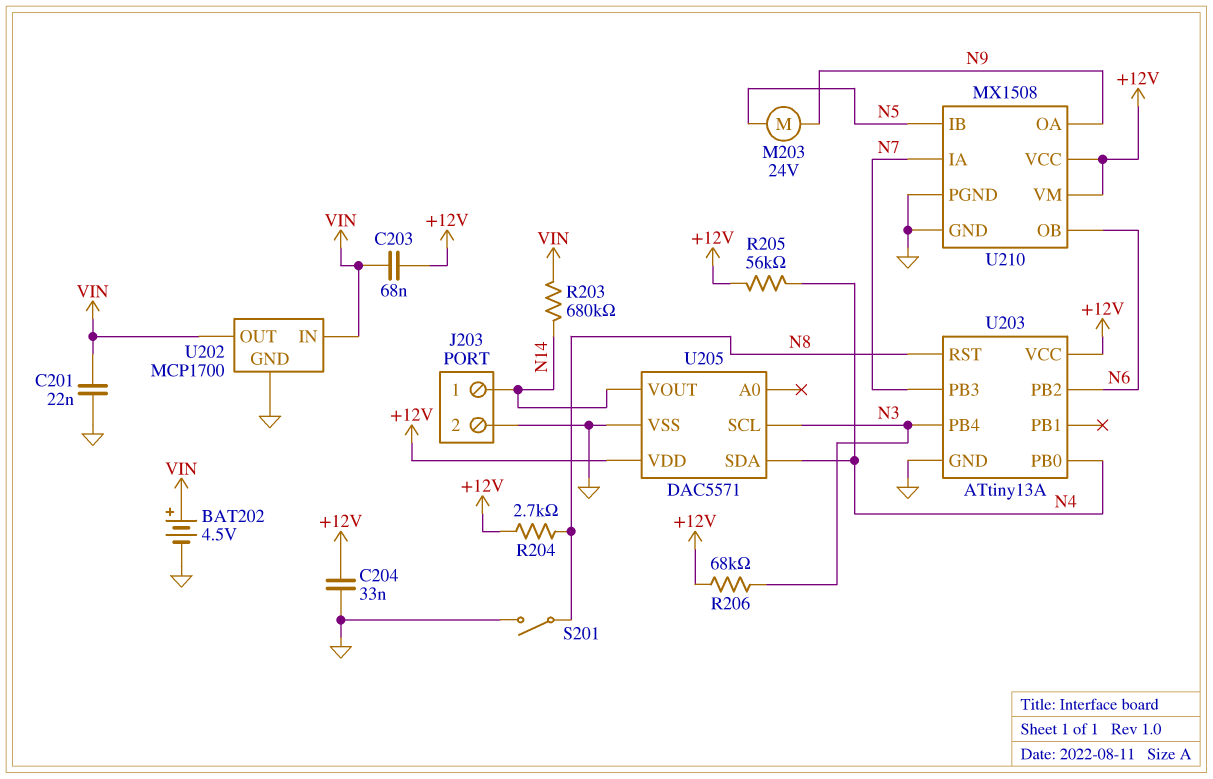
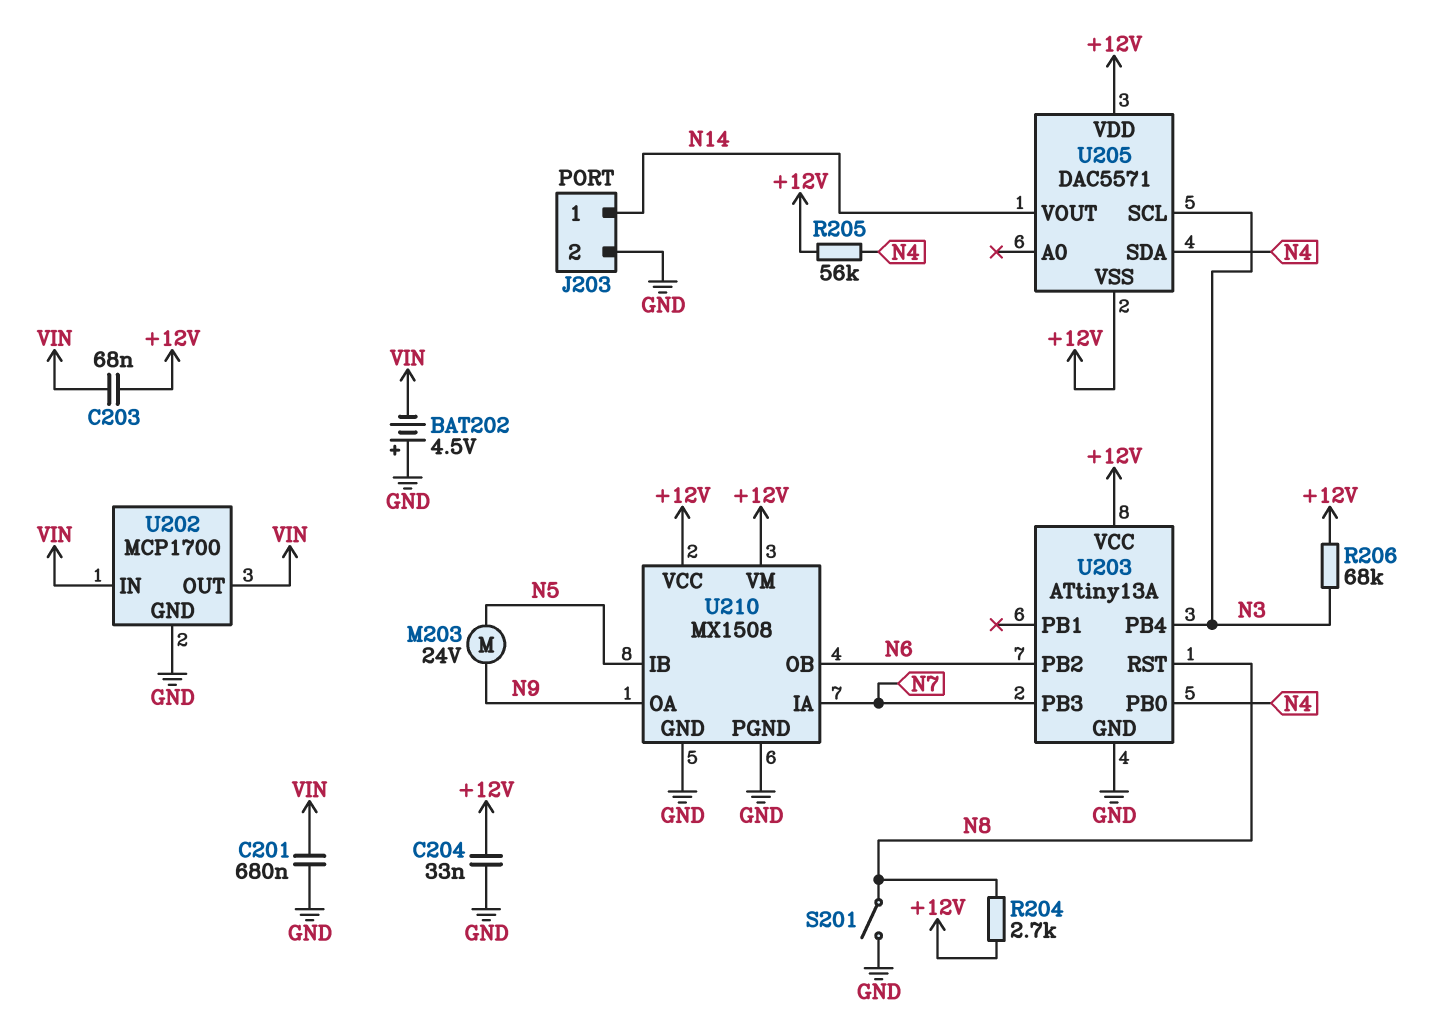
BAT202: 4.5V (plus VIN, minus GND) -> 4.5V (plus GND, minus VIN)
C201: 22nF (GND, VIN) -> 680nF (GND, VIN)
R203: 680k (N14, VIN) -> none
U205 pin VSS: GND -> +12V

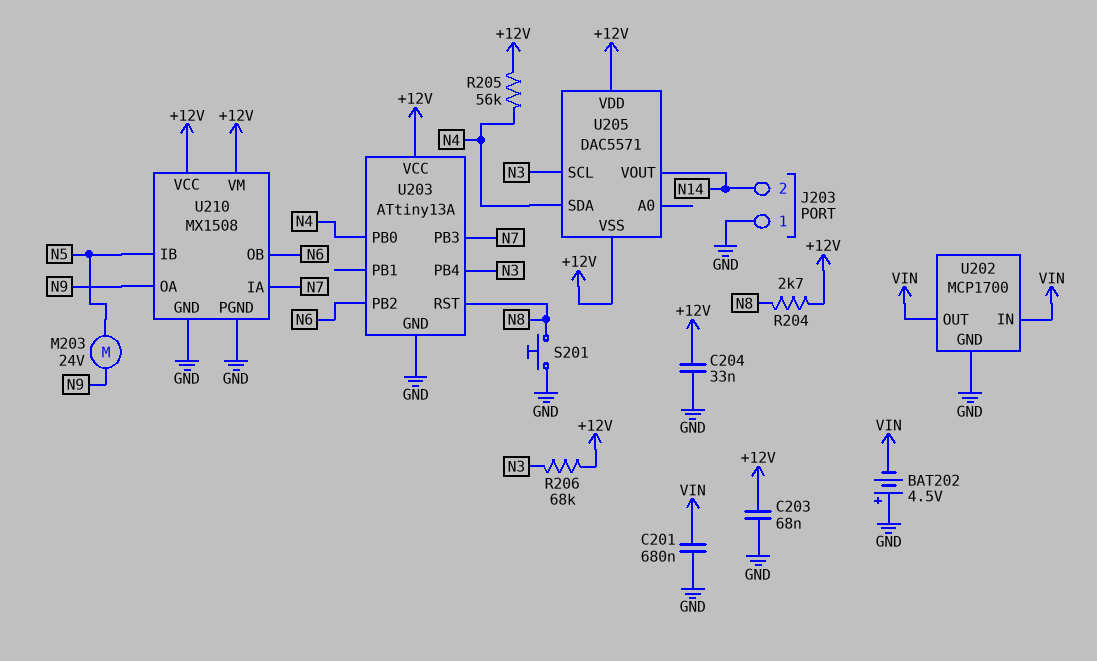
C203: 68nF (+12V, VIN) -> 68nF (+12V, GND)
J203 pin 1: N14 -> GND
J203 pin 2: GND -> N14
S201: switch (GND, N8) -> button (GND, N8)

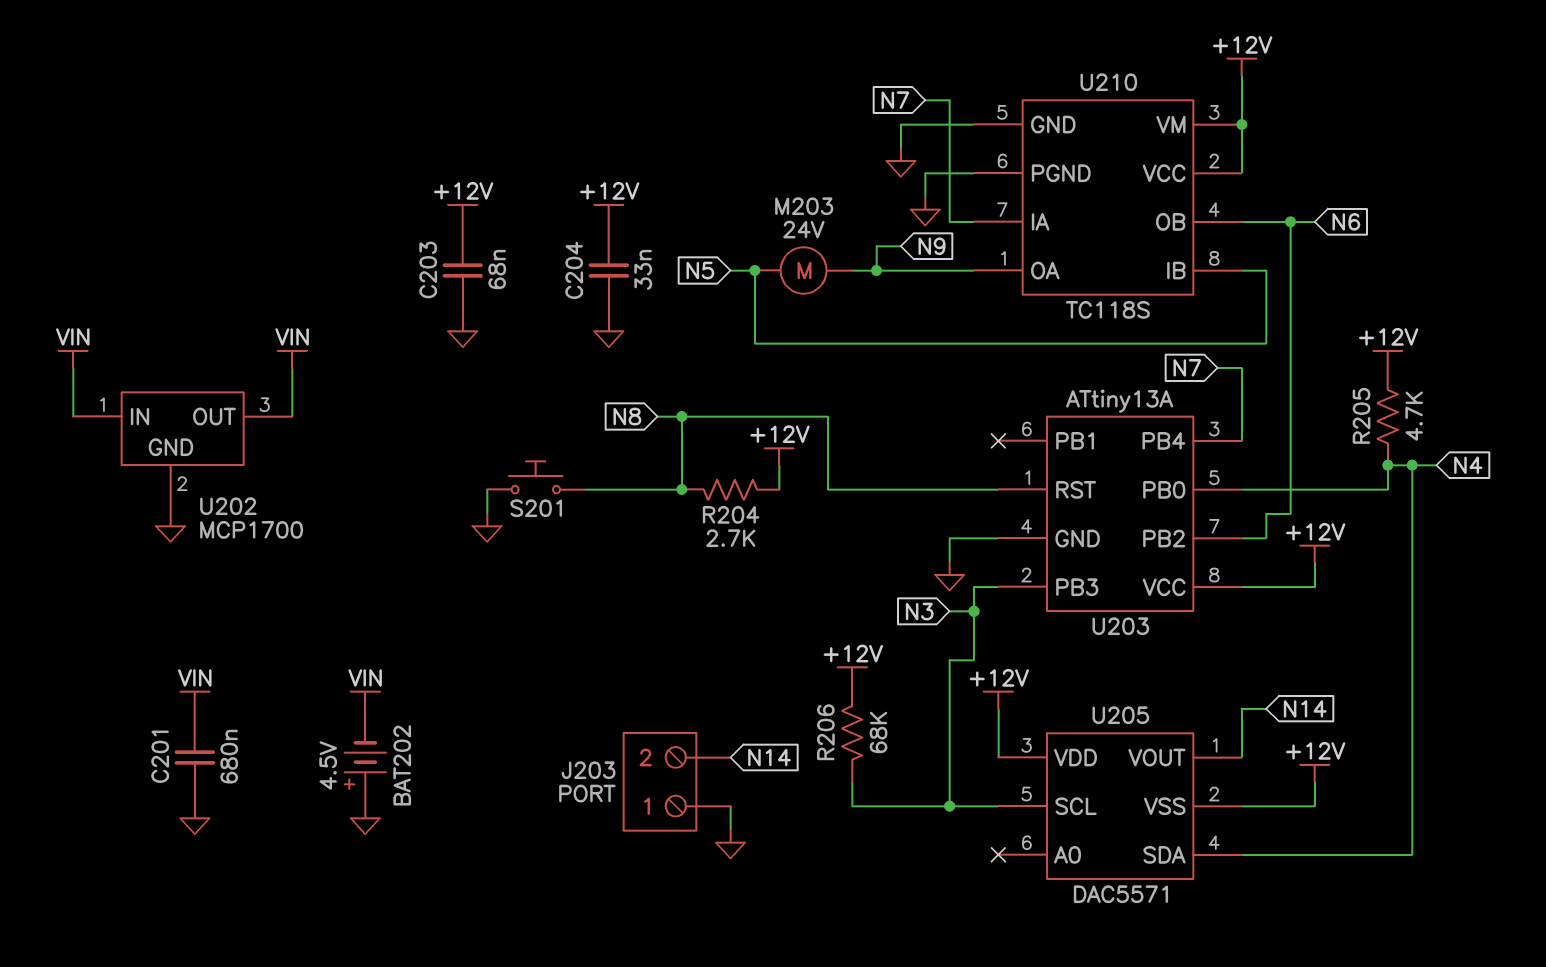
R205: 56k (+12V, N4) -> 4.7k (+12V, N4)
U203 pin PB3: N7 -> N3
U203 pin PB4: N3 -> N7
U210: MX1508 -> TC118S

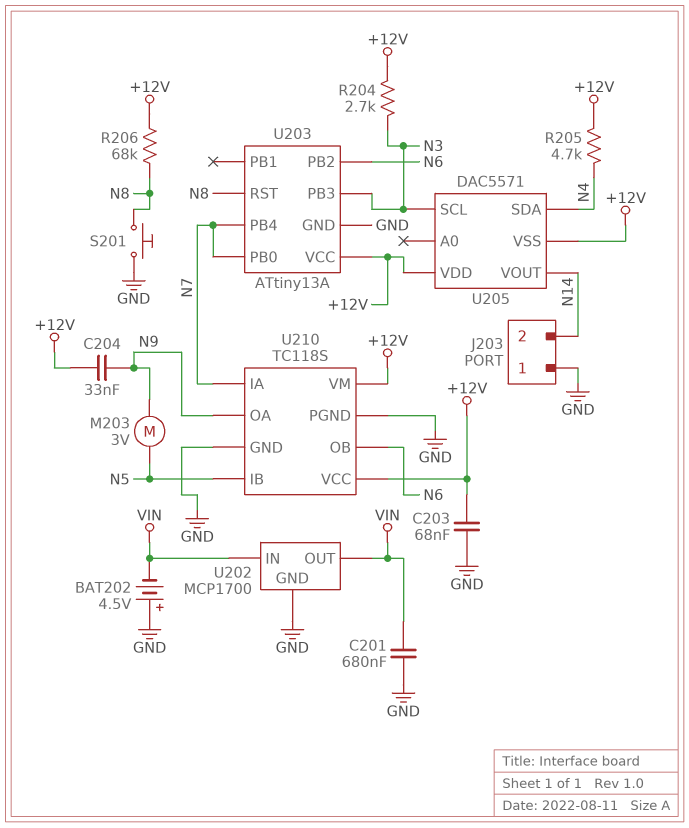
C204: 33nF (+12V, GND) -> 33nF (+12V, N9)
M203: motor 24V (N5, N9) -> motor 3V (N5, N9)
R204: 2.7k (+12V, N8) -> 2.7k (+12V, N3)
R206: 68k (+12V, N3) -> 68k (+12V, N8)
U203 pin PB0: N4 -> N7

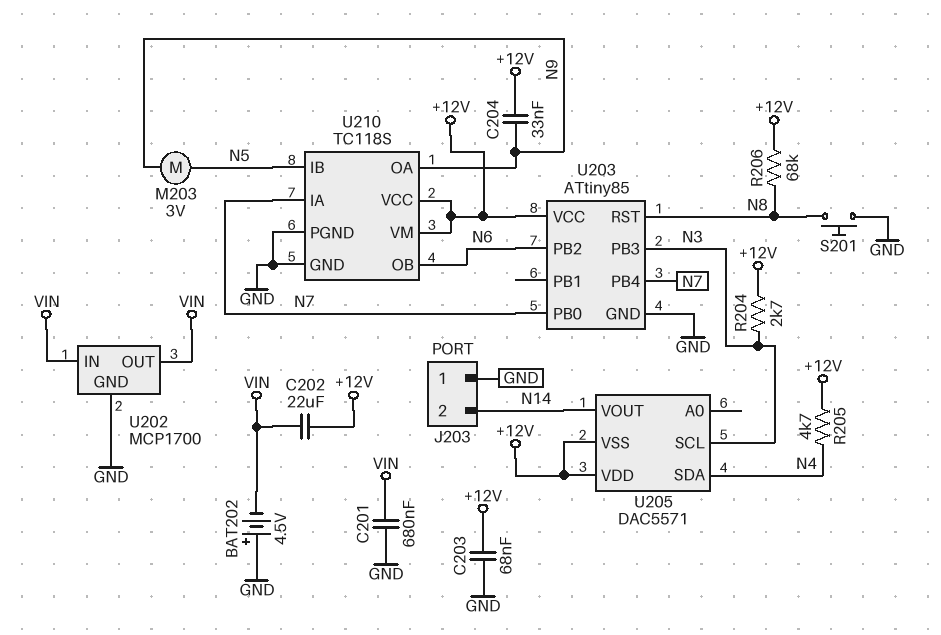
C202: none -> 22uF (+12V, VIN)
U203: ATtiny13A -> ATtiny85

